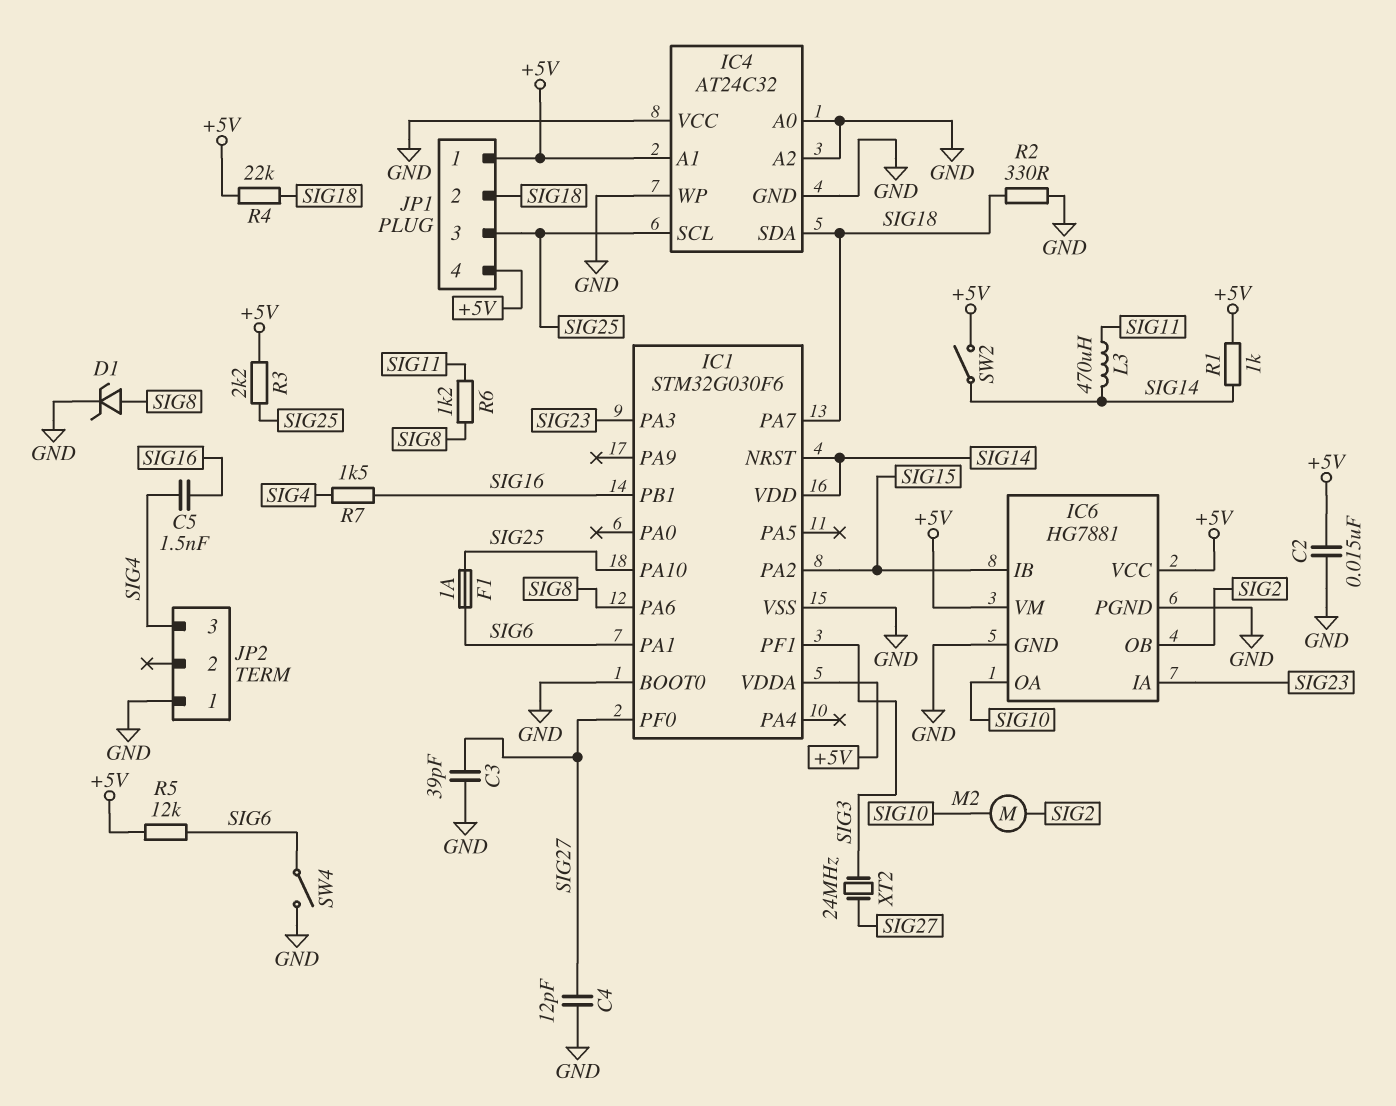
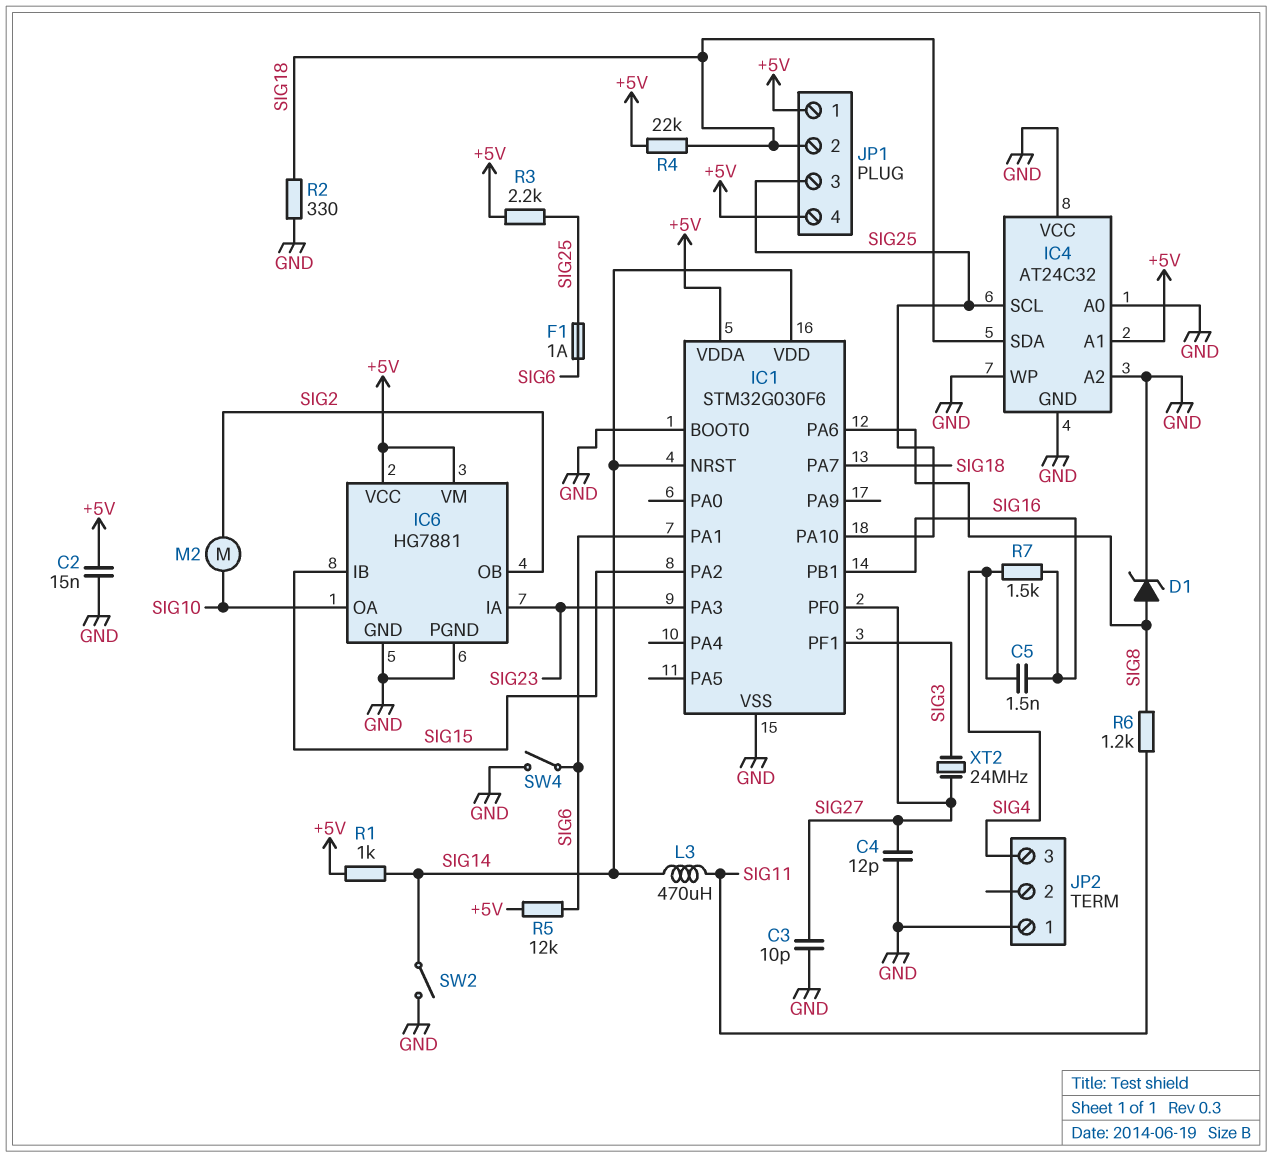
C3: 39pF (GND, SIG27) -> 10pF (GND, SIG27)
SW2: switch (+5V, SIG14) -> switch (GND, SIG14)

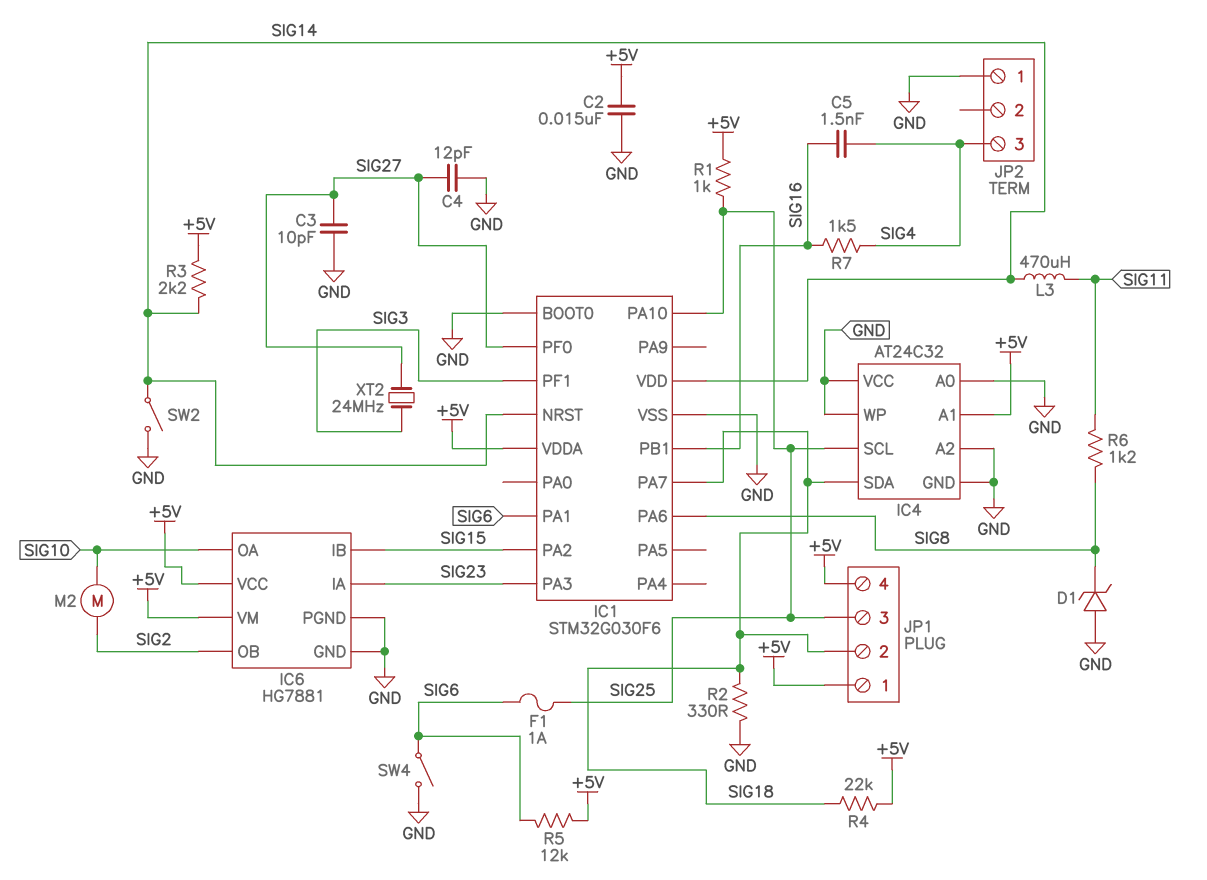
D1: zener (A SIG8, K GND) -> zener (A GND, K SIG8)
R1: 1k (+5V, SIG14) -> 1k (+5V, SIG25)
R3: 2.2k (+5V, SIG25) -> 2.2k (+5V, SIG14)

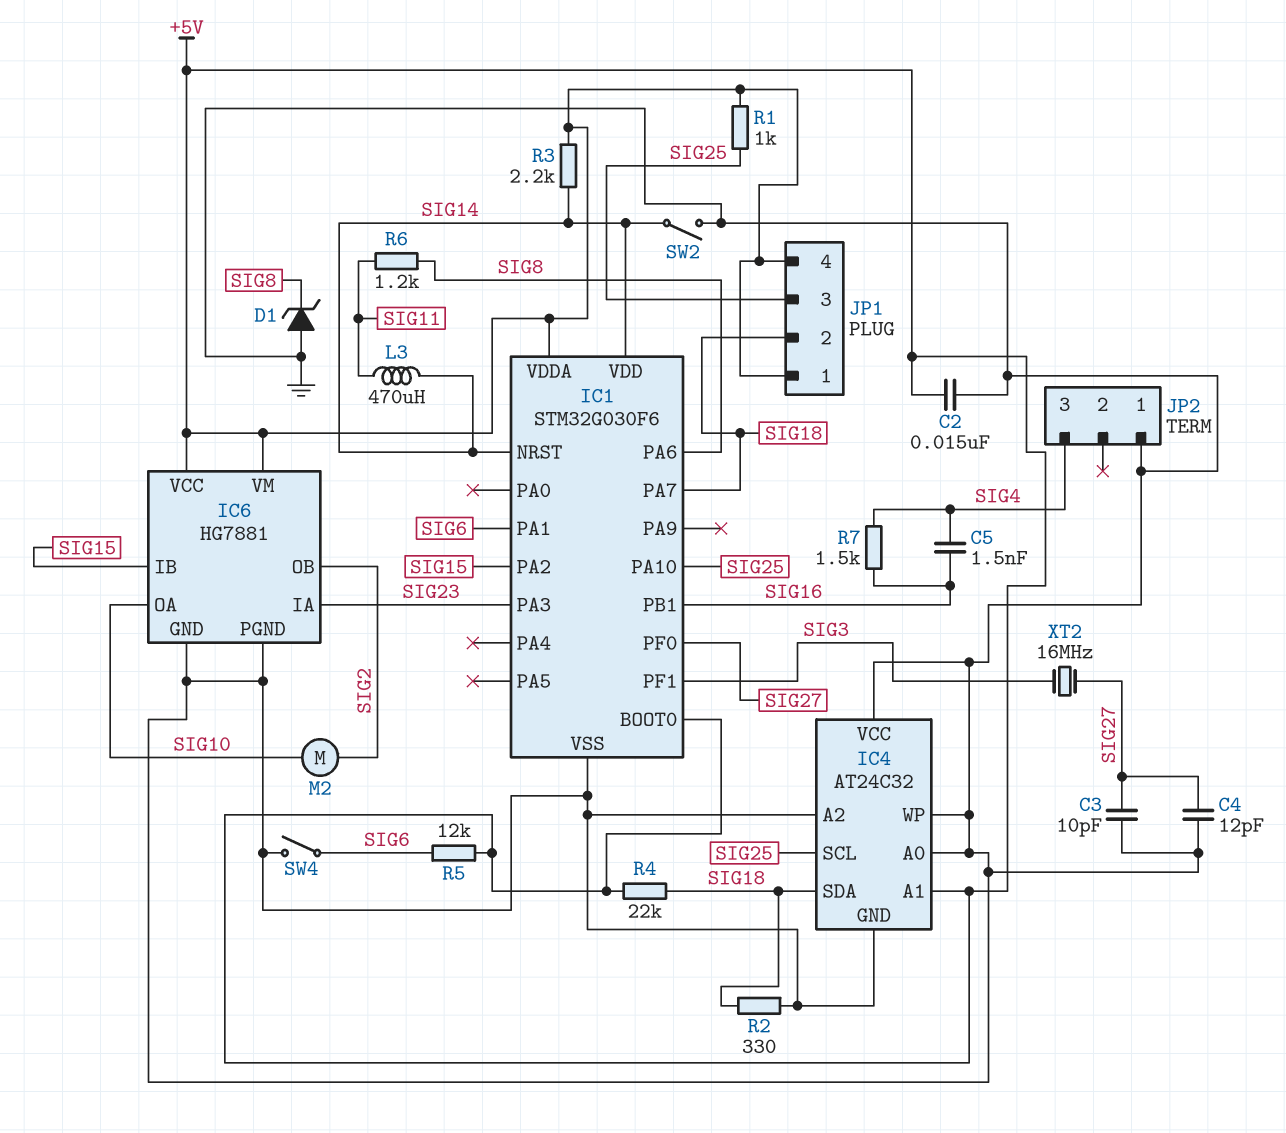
F1: 1A (SIG6, SIG25) -> none
IC1 pin BOOT0: GND -> +5V
XT2: 24MHz (SIG3, SIG27) -> 16MHz (SIG3, SIG27)

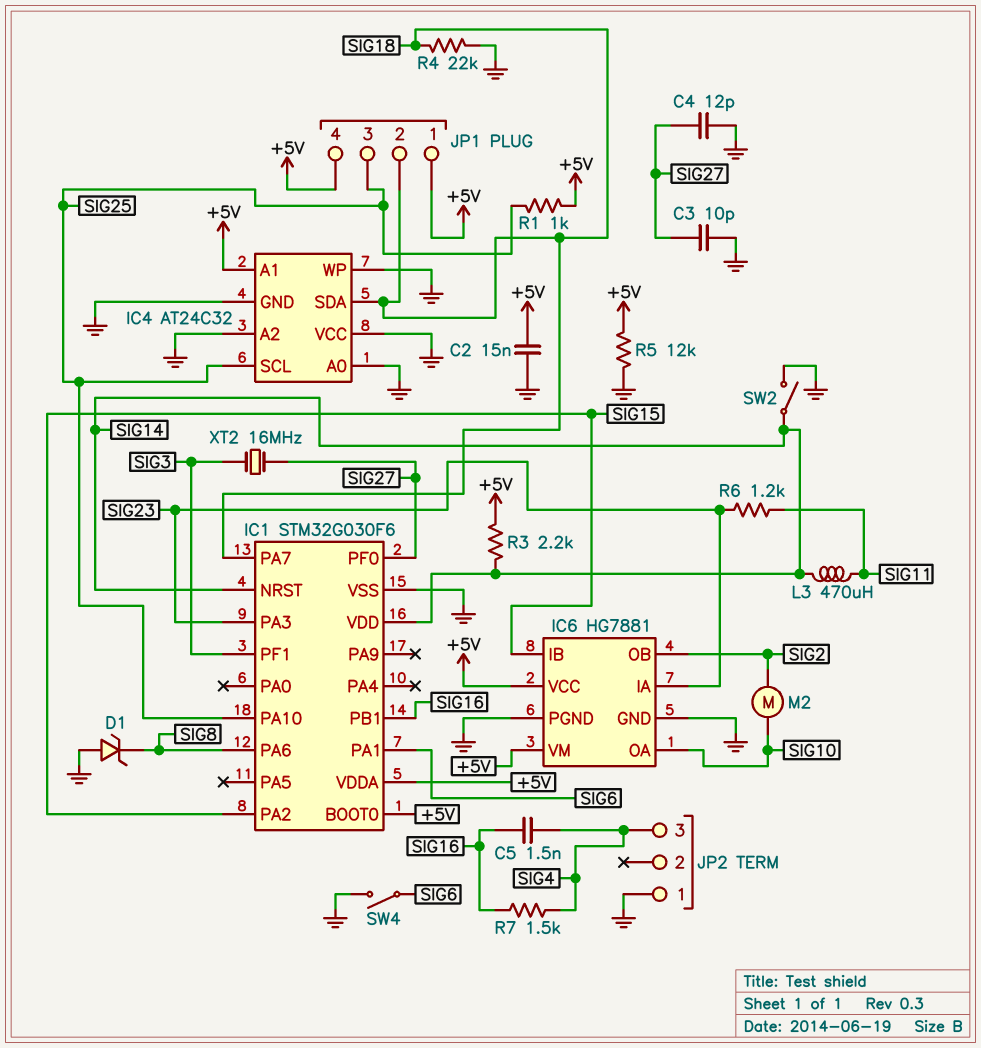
R2: 330 (GND, SIG18) -> none
R4: 22k (+5V, SIG18) -> 22k (GND, SIG18)
R5: 12k (+5V, SIG6) -> 12k (+5V, GND)
R6: 1.2k (SIG8, SIG11) -> 1.2k (SIG11, SIG23)

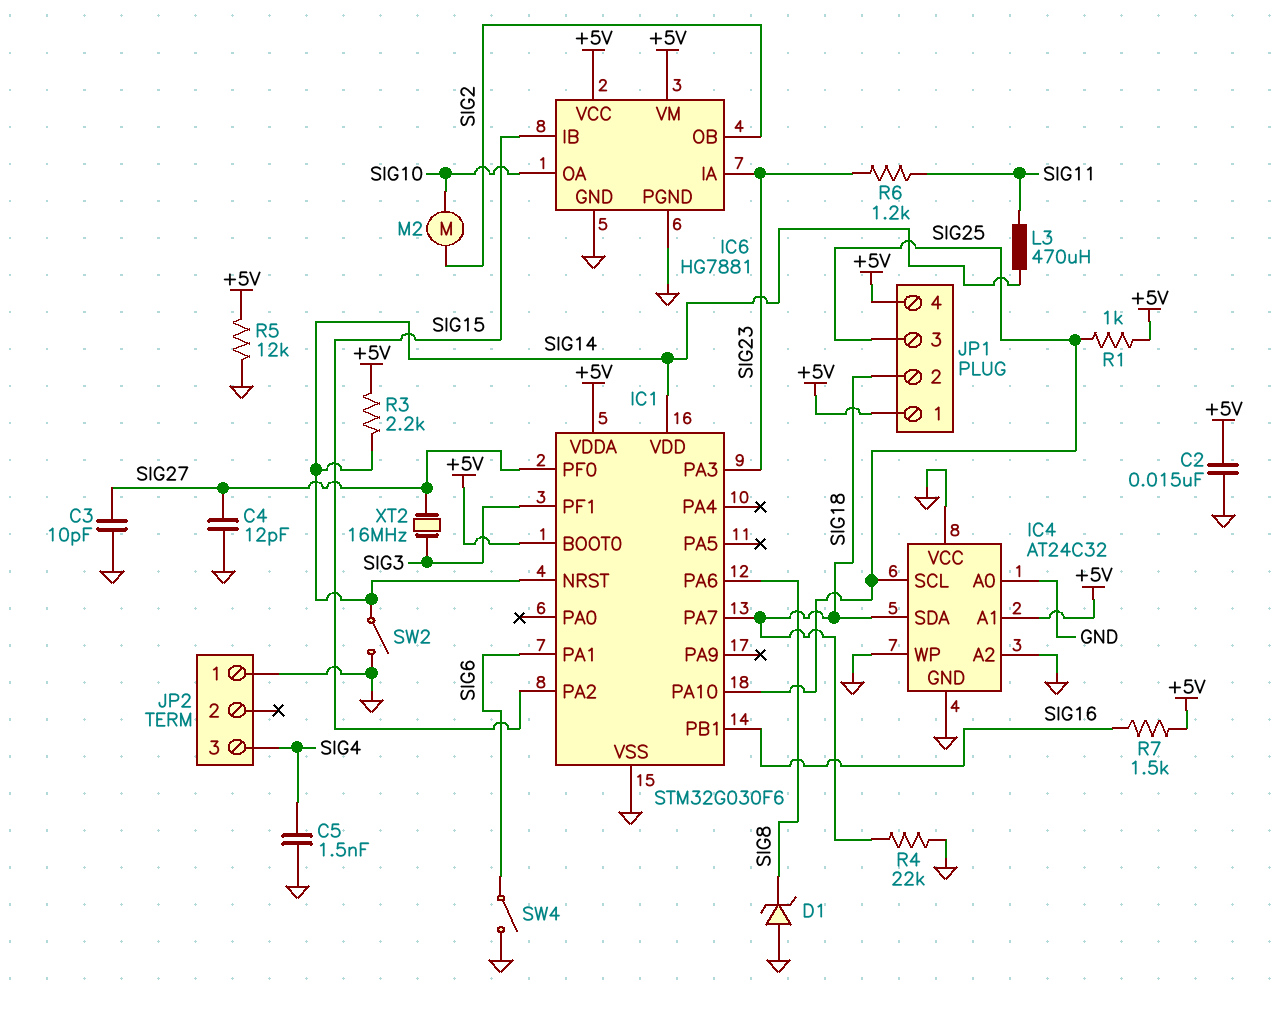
C5: 1.5nF (SIG4, SIG16) -> 1.5nF (GND, SIG4)
R7: 1.5k (SIG4, SIG16) -> 1.5k (+5V, SIG16)

